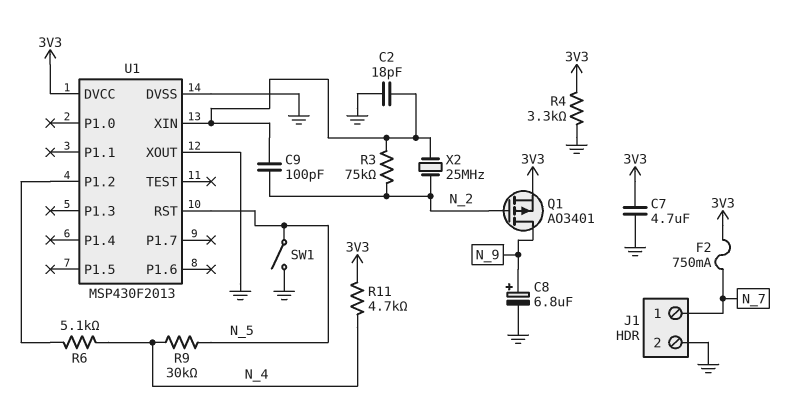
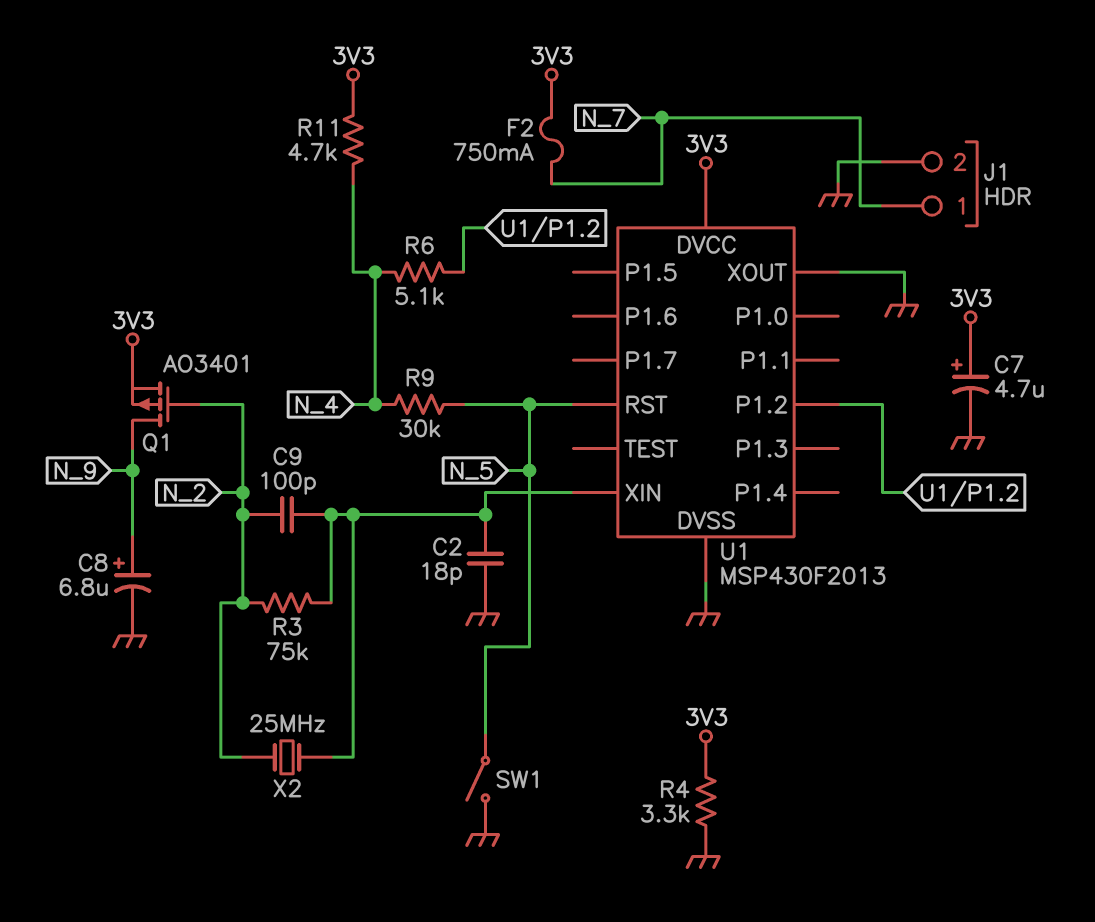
C7: 4.7uF (3V3, GND) -> 4.7uF (plus 3V3, minus GND)

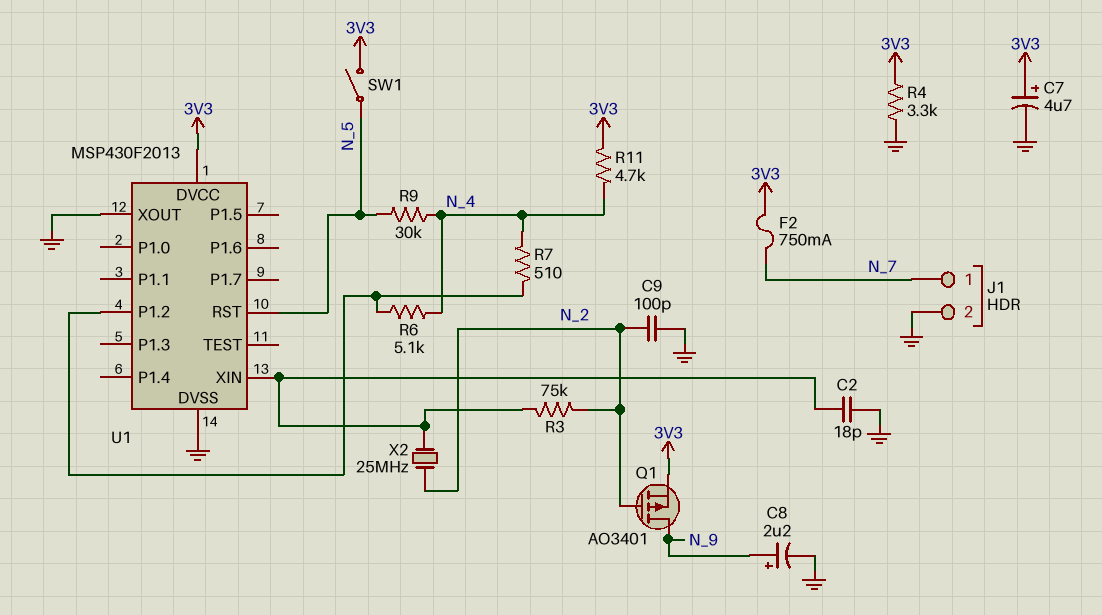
C8: 6.8uF (plus N_9, minus GND) -> 2.2uF (plus N_9, minus GND)
C9: 100pF (N_2, U1/XIN) -> 100pF (GND, N_2)
R7: none -> 510 (N_4, U1/P1.2)
SW1: switch (GND, N_5) -> switch (3V3, N_5)

